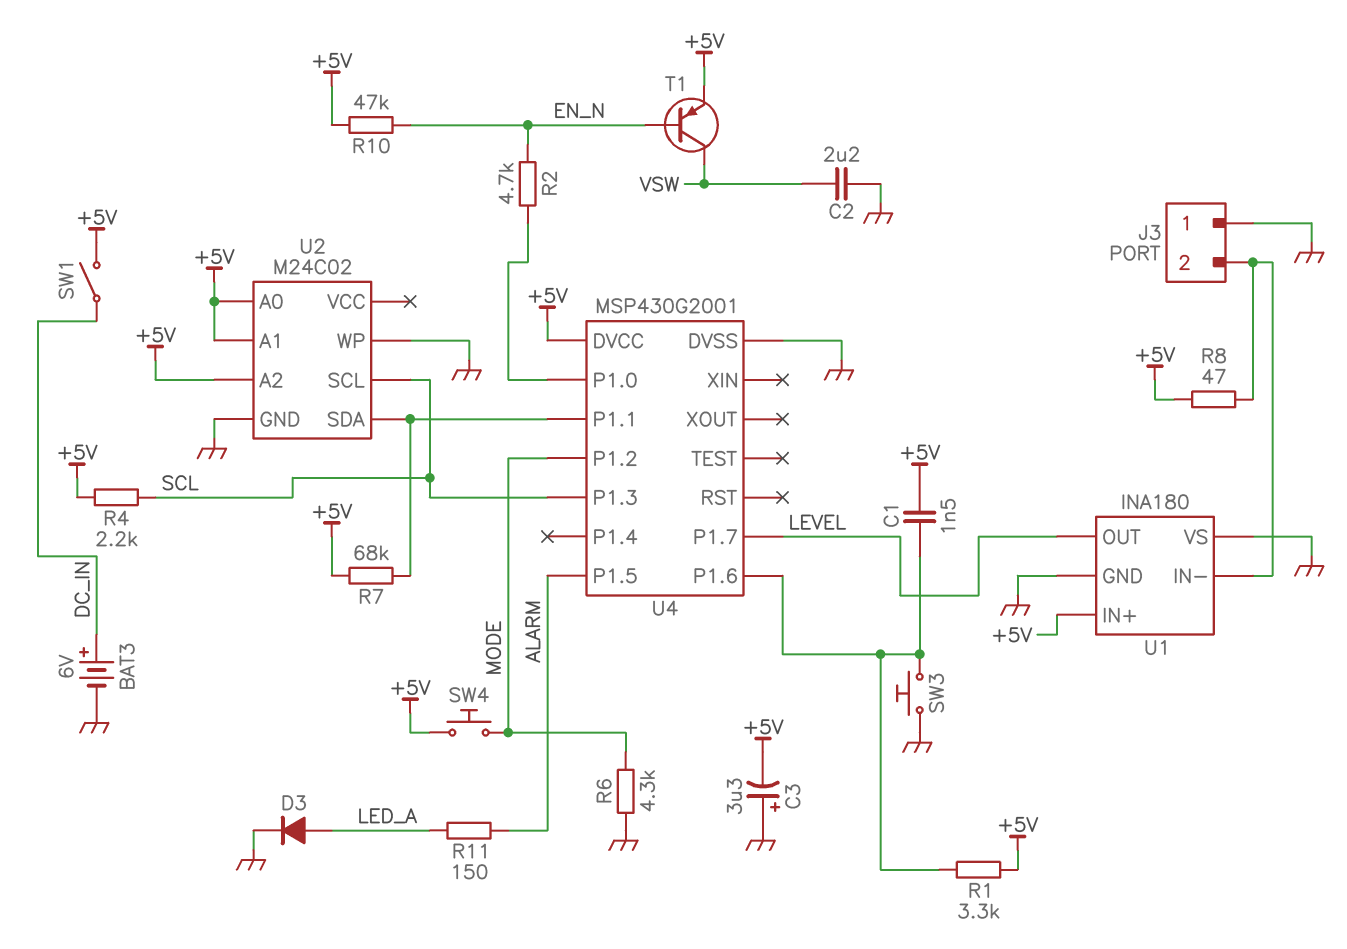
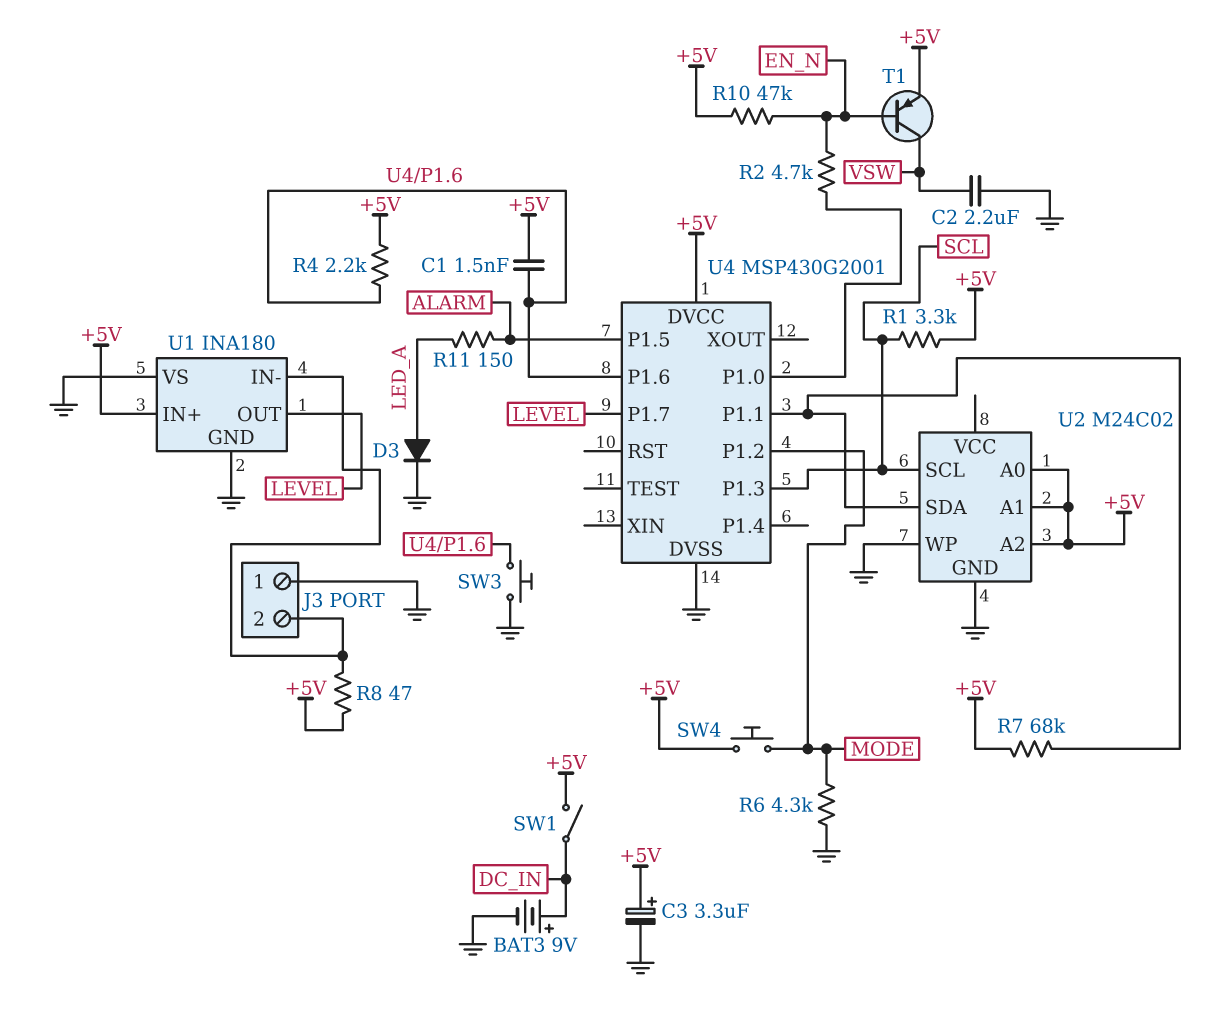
BAT3: 6V (plus DC_IN, minus GND) -> 9V (plus DC_IN, minus GND)
C3: 3.3uF (plus GND, minus +5V) -> 3.3uF (plus +5V, minus GND)
R1: 3.3k (+5V, U4/P1.6) -> 3.3k (+5V, SCL)
R4: 2.2k (+5V, SCL) -> 2.2k (+5V, U4/P1.6)

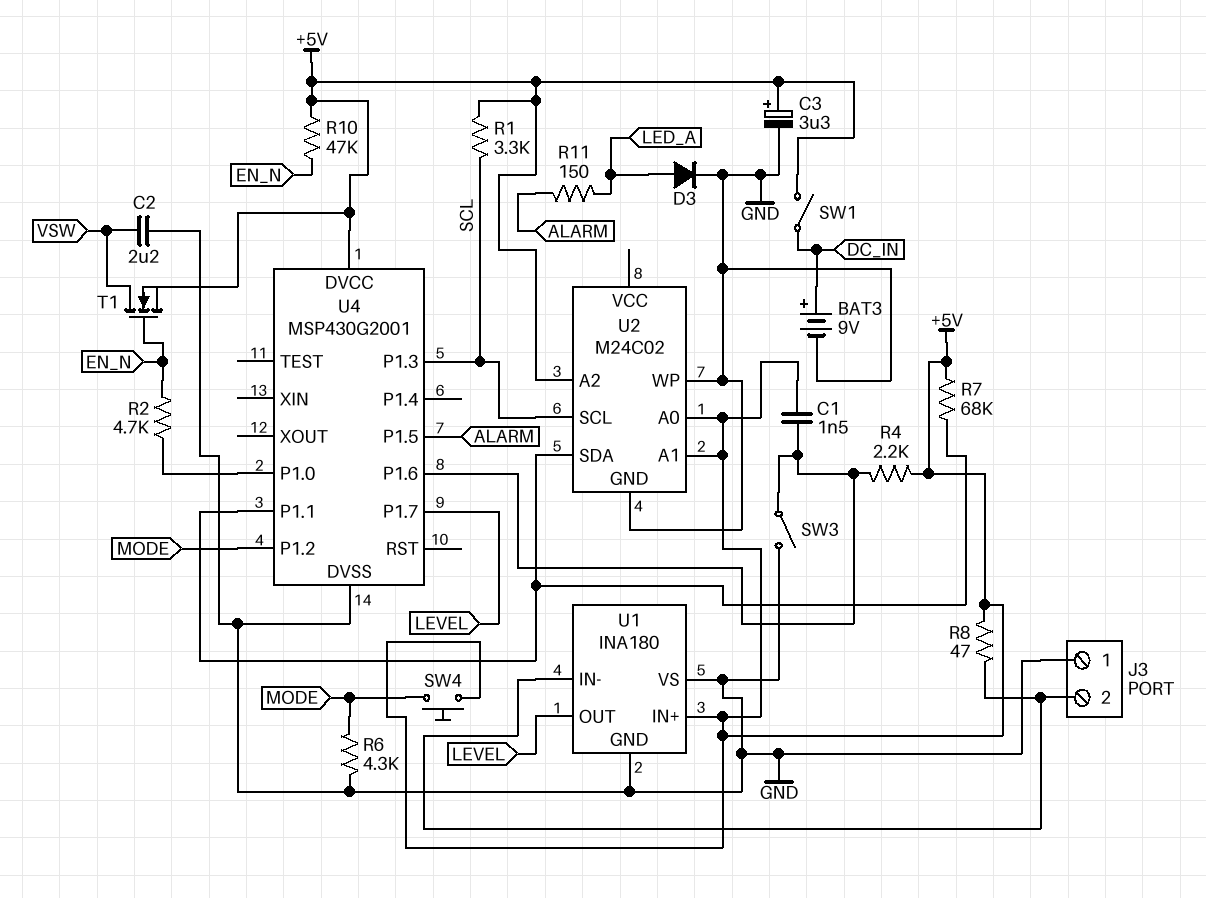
SW3: button (GND, U4/P1.6) -> switch (GND, U4/P1.6)
T1: PNP (B EN_N, C VSW, E +5V) -> NMOS (G EN_N, D VSW, S +5V)

